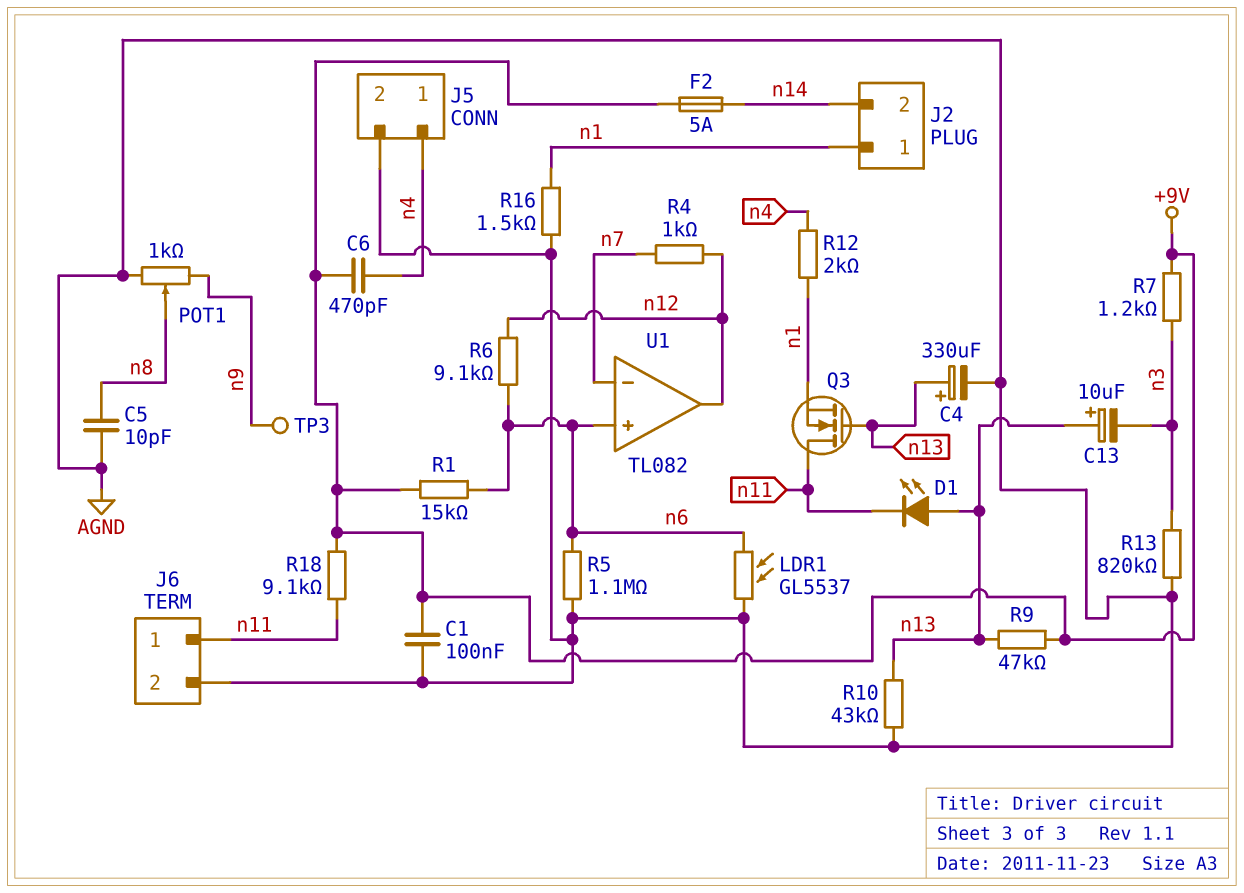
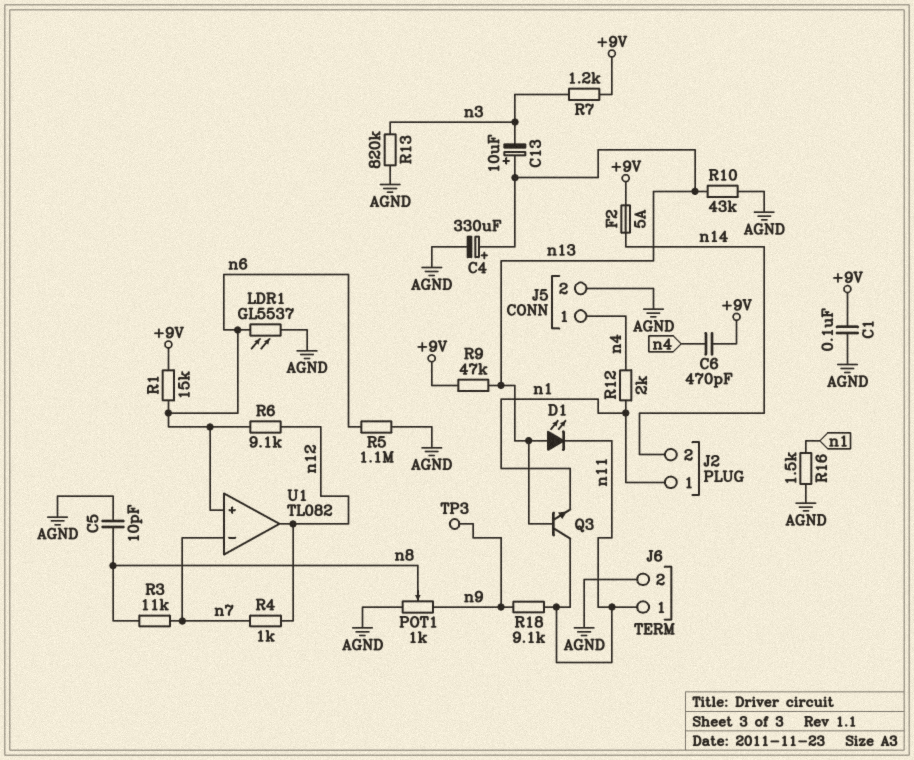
Q3: NMOS (G n13, D n11, S n1) -> NPN (B n13, C n11, E n1)
R3: none -> 11k (n7, n8)
R18: 9.1k (+9V, n11) -> 9.1k (n9, n11)

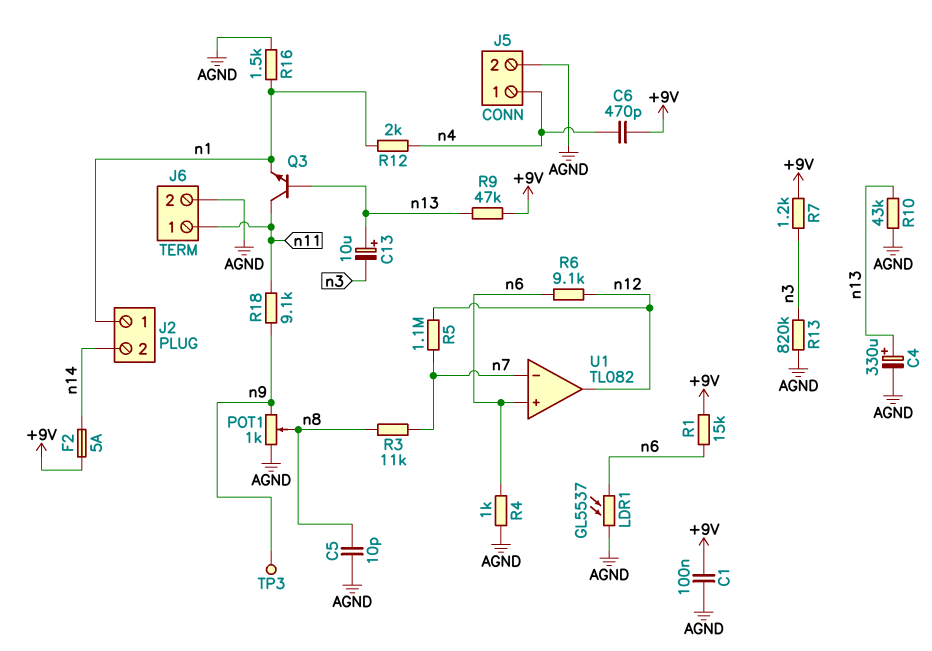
D1: LED (A n13, K n11) -> none
R4: 1k (n7, n12) -> 1k (AGND, n6)
R5: 1.1M (AGND, n6) -> 1.1M (n7, n12)

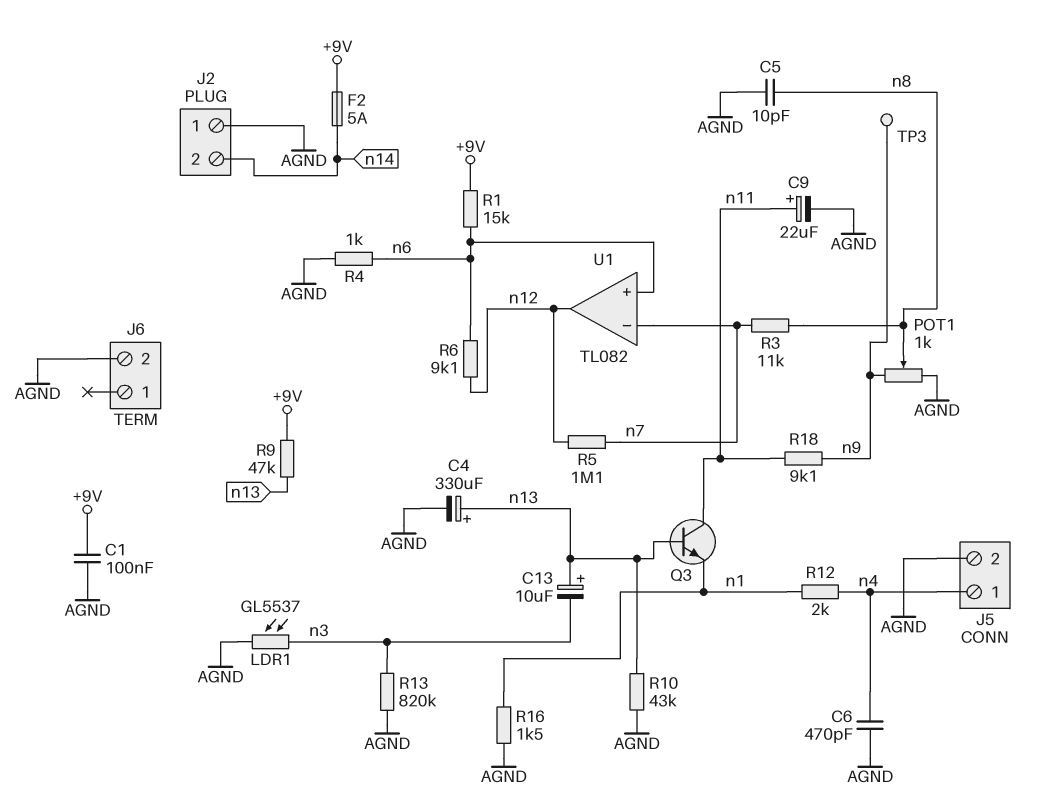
C6: 470pF (+9V, n4) -> 470pF (AGND, n4)
C9: none -> 22uF (plus n11, minus AGND)
J2 pin 1: n1 -> AGND
J6 pin 1: n11 -> none
LDR1: GL5537 (AGND, n6) -> GL5537 (AGND, n3)
R7: 1.2k (+9V, n3) -> none

